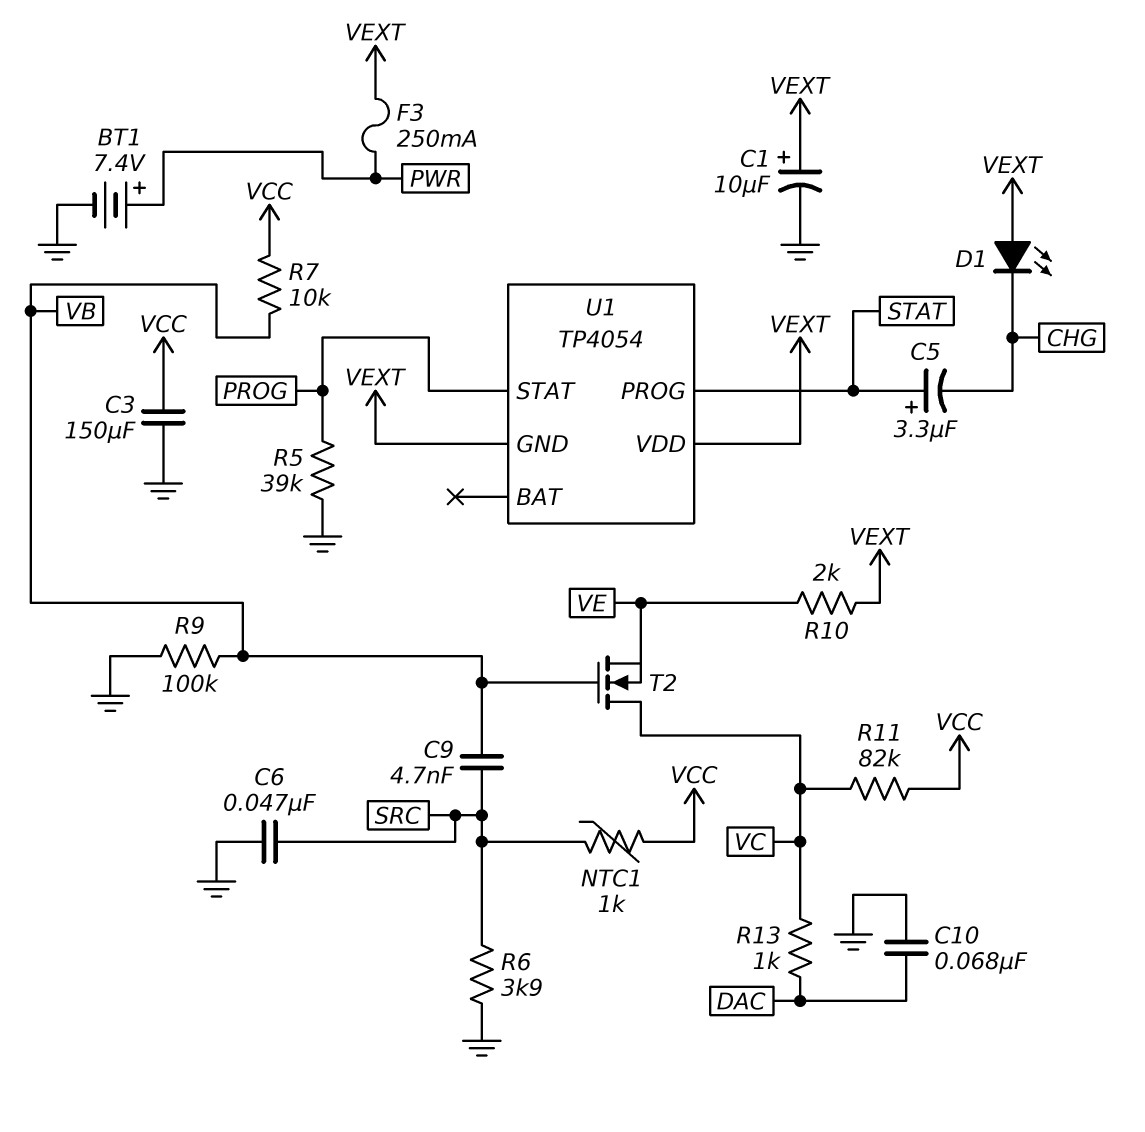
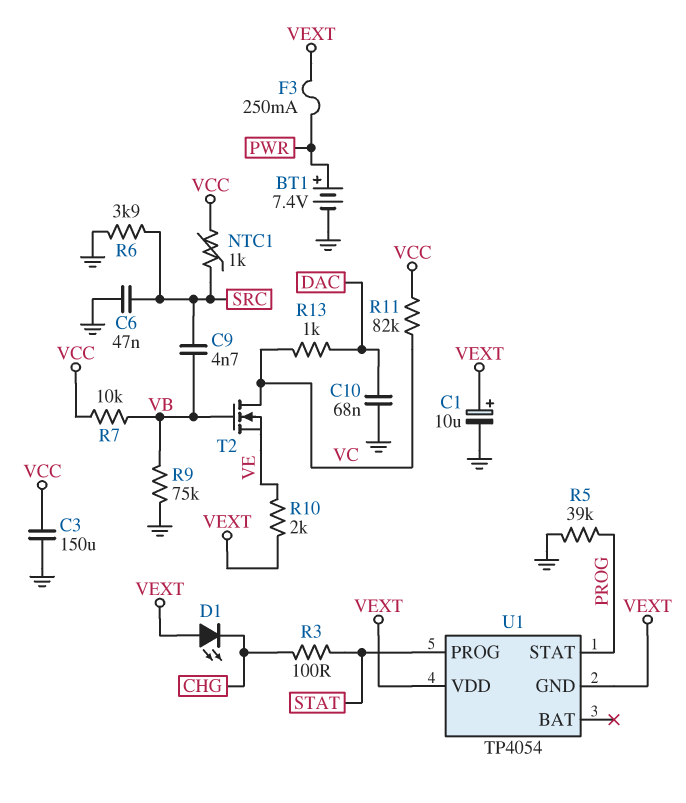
C5: 3.3uF (plus STAT, minus CHG) -> none
R3: none -> 100 (CHG, STAT)
R9: 100k (GND, VB) -> 75k (GND, VB)

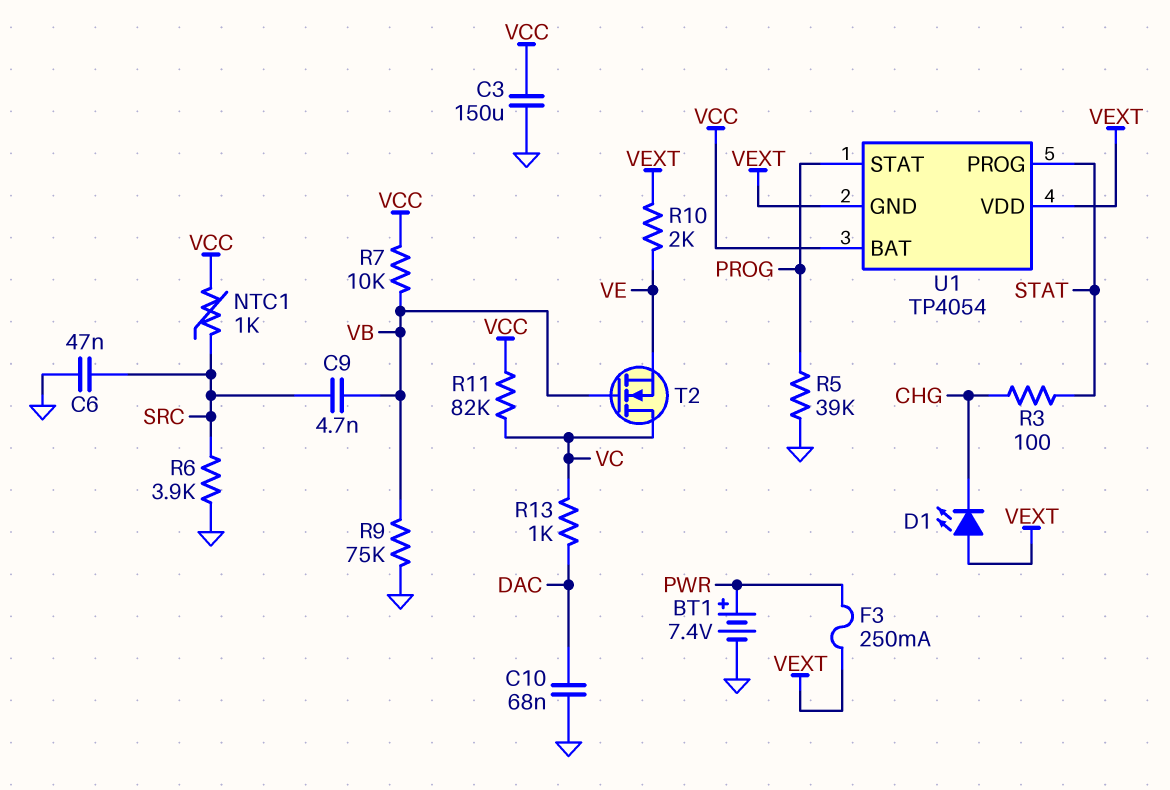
C1: 10uF (plus VEXT, minus GND) -> none
U1 pin BAT: none -> VCC

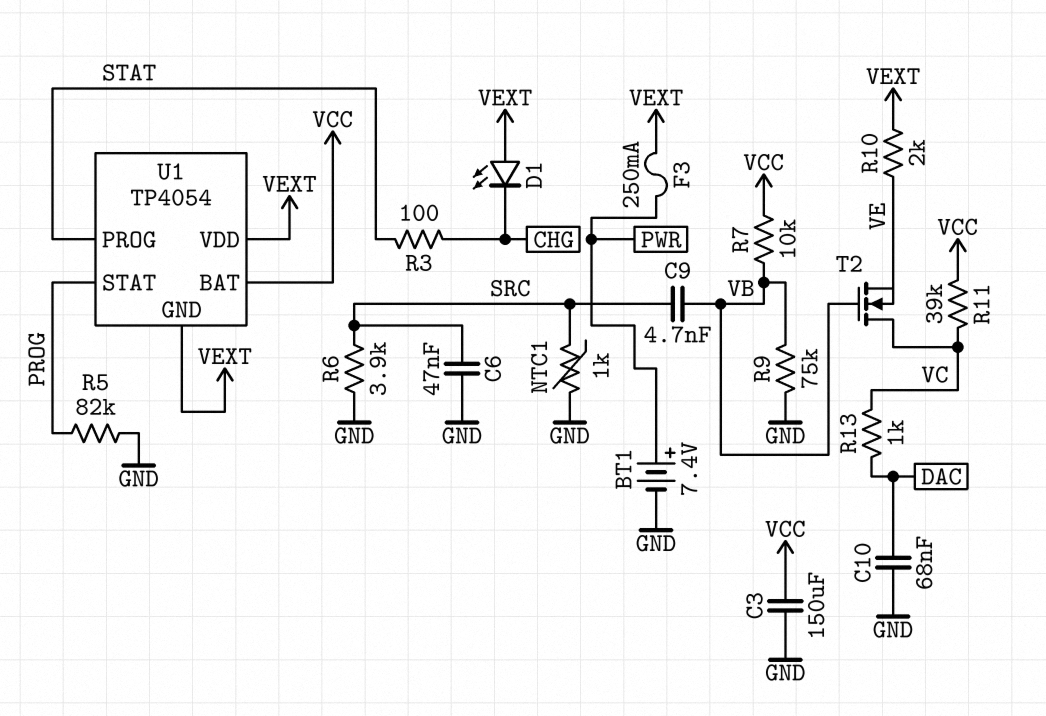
NTC1: 1k (SRC, VCC) -> 1k (GND, SRC)
R5: 39k (GND, PROG) -> 82k (GND, PROG)
R11: 82k (VC, VCC) -> 39k (VC, VCC)

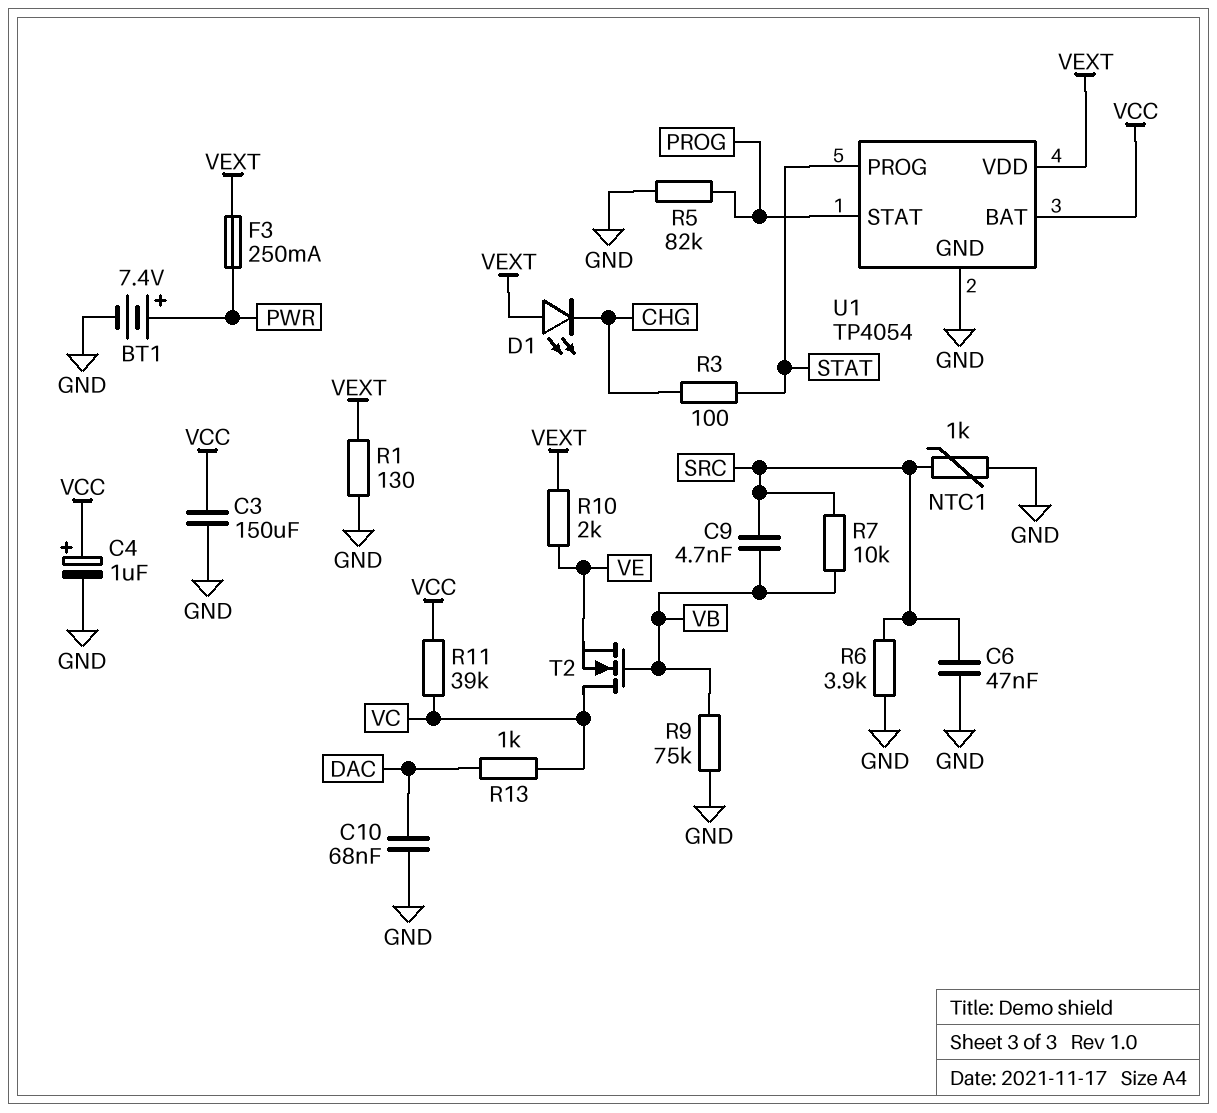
C4: none -> 1uF (plus VCC, minus GND)
R1: none -> 130 (GND, VEXT)
R7: 10k (VB, VCC) -> 10k (SRC, VB)
U1 pin GND: VEXT -> GND

